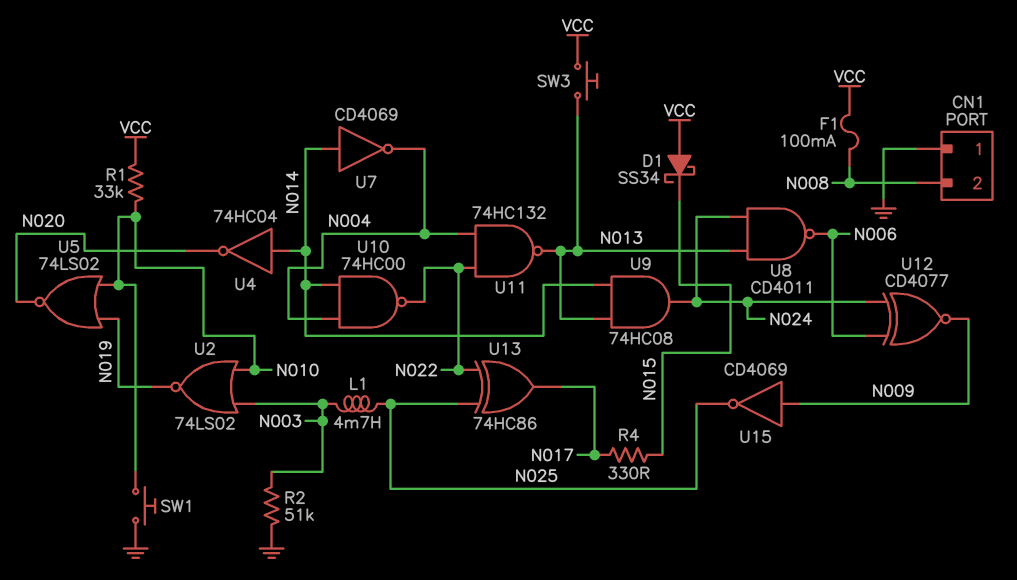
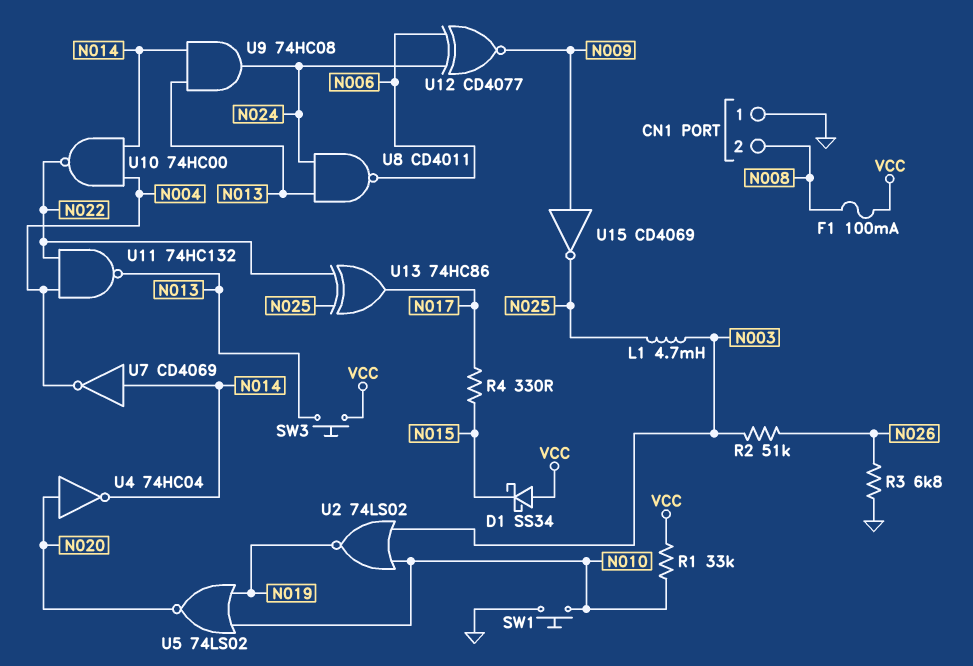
R2: 51k (GND, N003) -> 51k (N003, N026)
R3: none -> 6.8k (GND, N026)
U4: NOT 74HC04 (in N014, out N020) -> NOT 74HC04 (in N020, out N014)

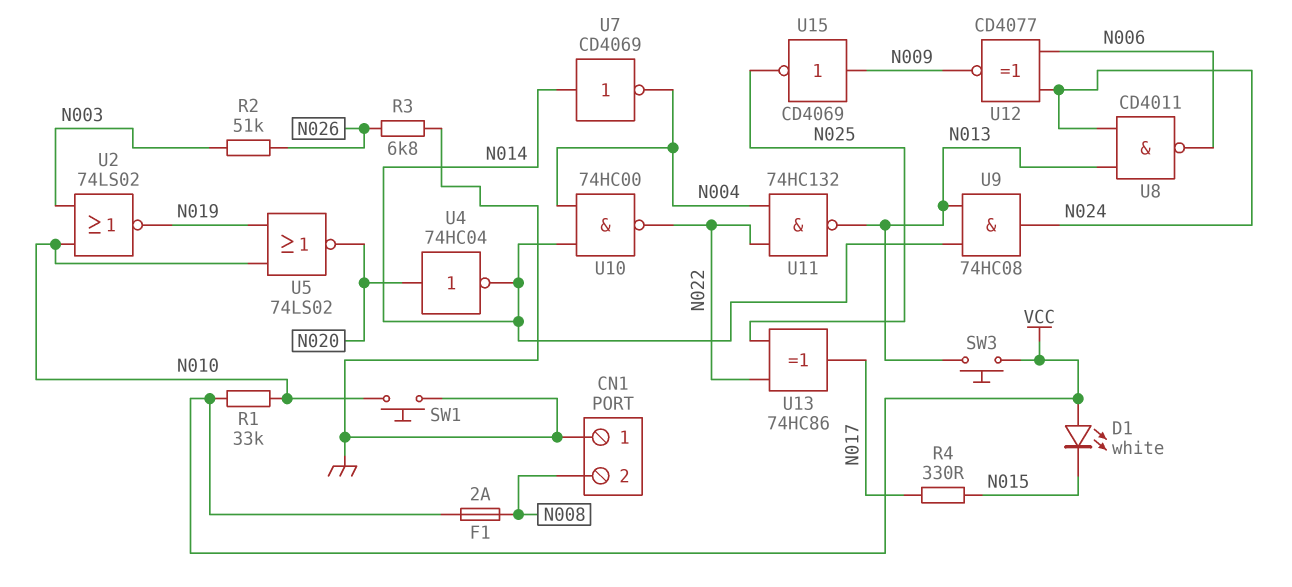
D1: schottky SS34 (A VCC, K N015) -> LED white (A VCC, K N015)
F1: 100mA (N008, VCC) -> 2A (N008, VCC)
L1: 4.7mH (N003, N025) -> none

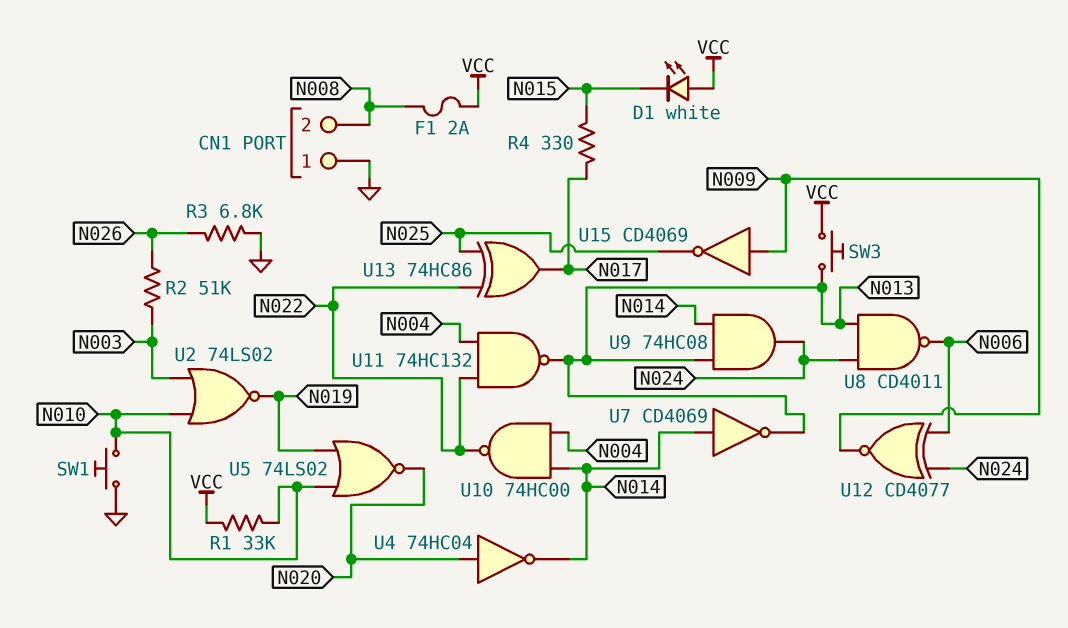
U7: NOT CD4069 (in N014, out N004) -> NOT CD4069 (in N014, out N013)

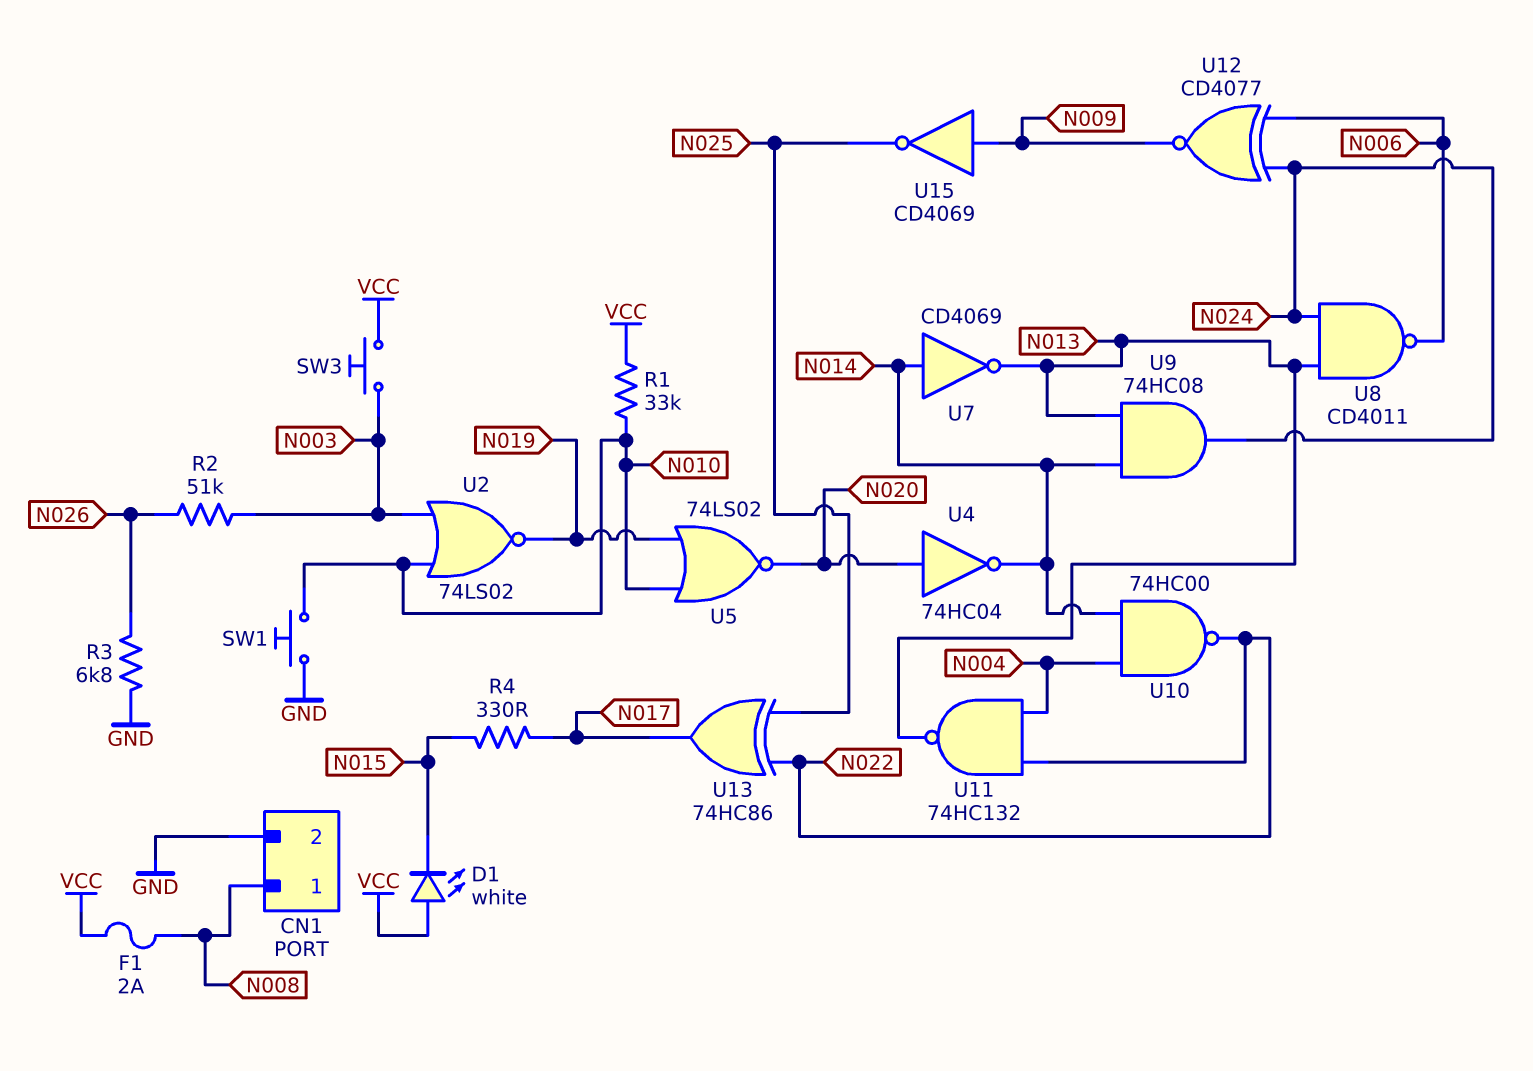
CN1 pin 1: GND -> N008
CN1 pin 2: N008 -> GND
SW3: button (N013, VCC) -> button (N003, VCC)

